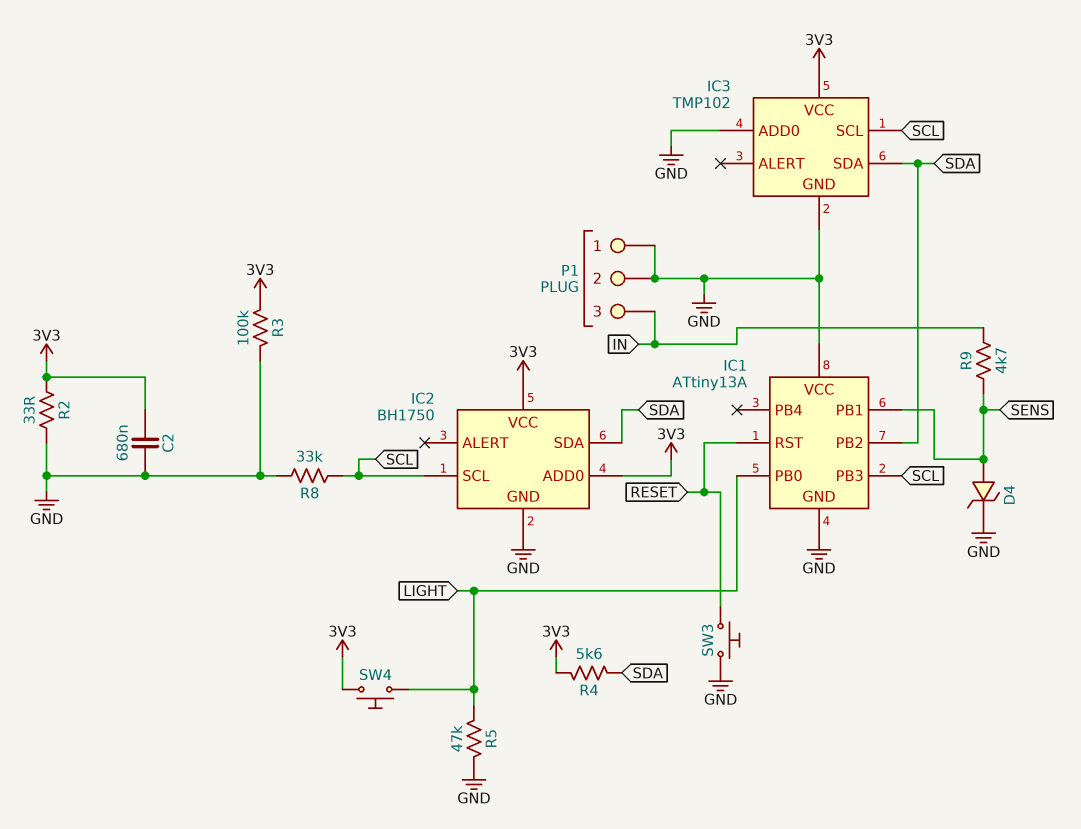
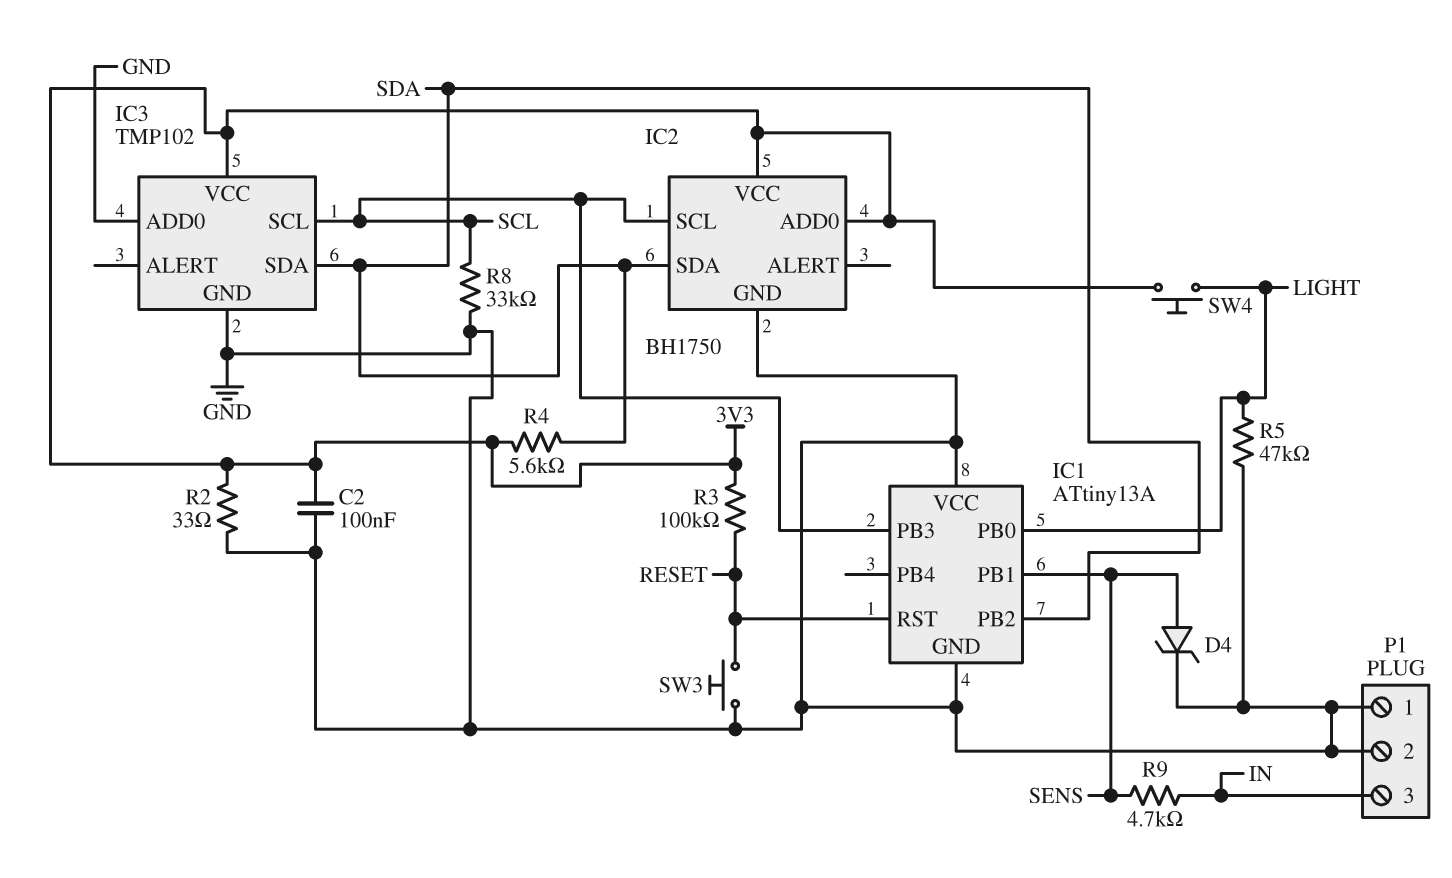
C2: 680nF (3V3, GND) -> 100nF (3V3, GND)
R3: 100k (3V3, GND) -> 100k (3V3, RESET)

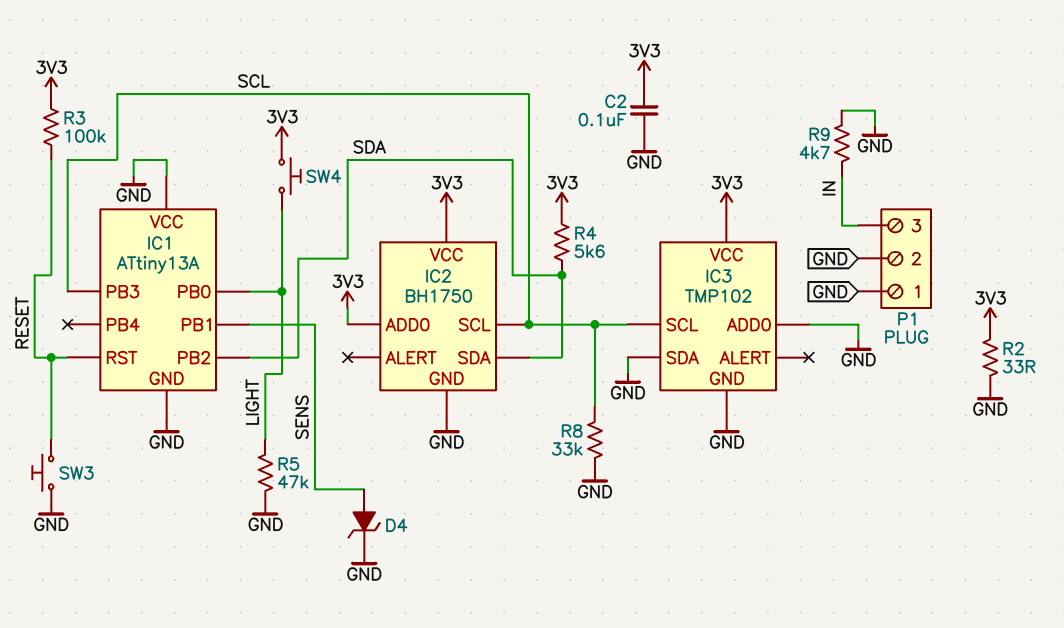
IC3 pin SDA: SDA -> GND
R9: 4.7k (IN, SENS) -> 4.7k (GND, IN)

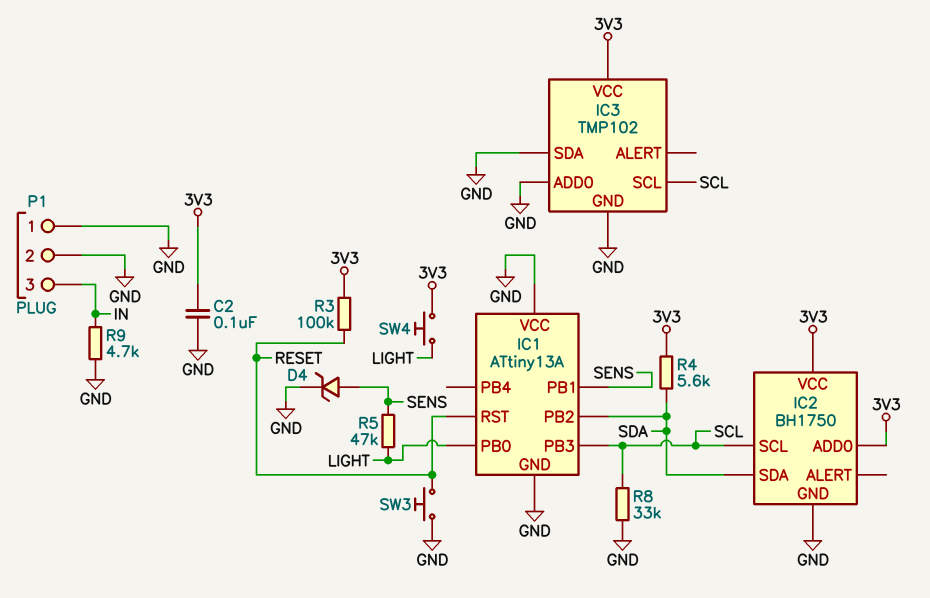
R2: 33 (3V3, GND) -> none
R5: 47k (GND, LIGHT) -> 47k (LIGHT, SENS)

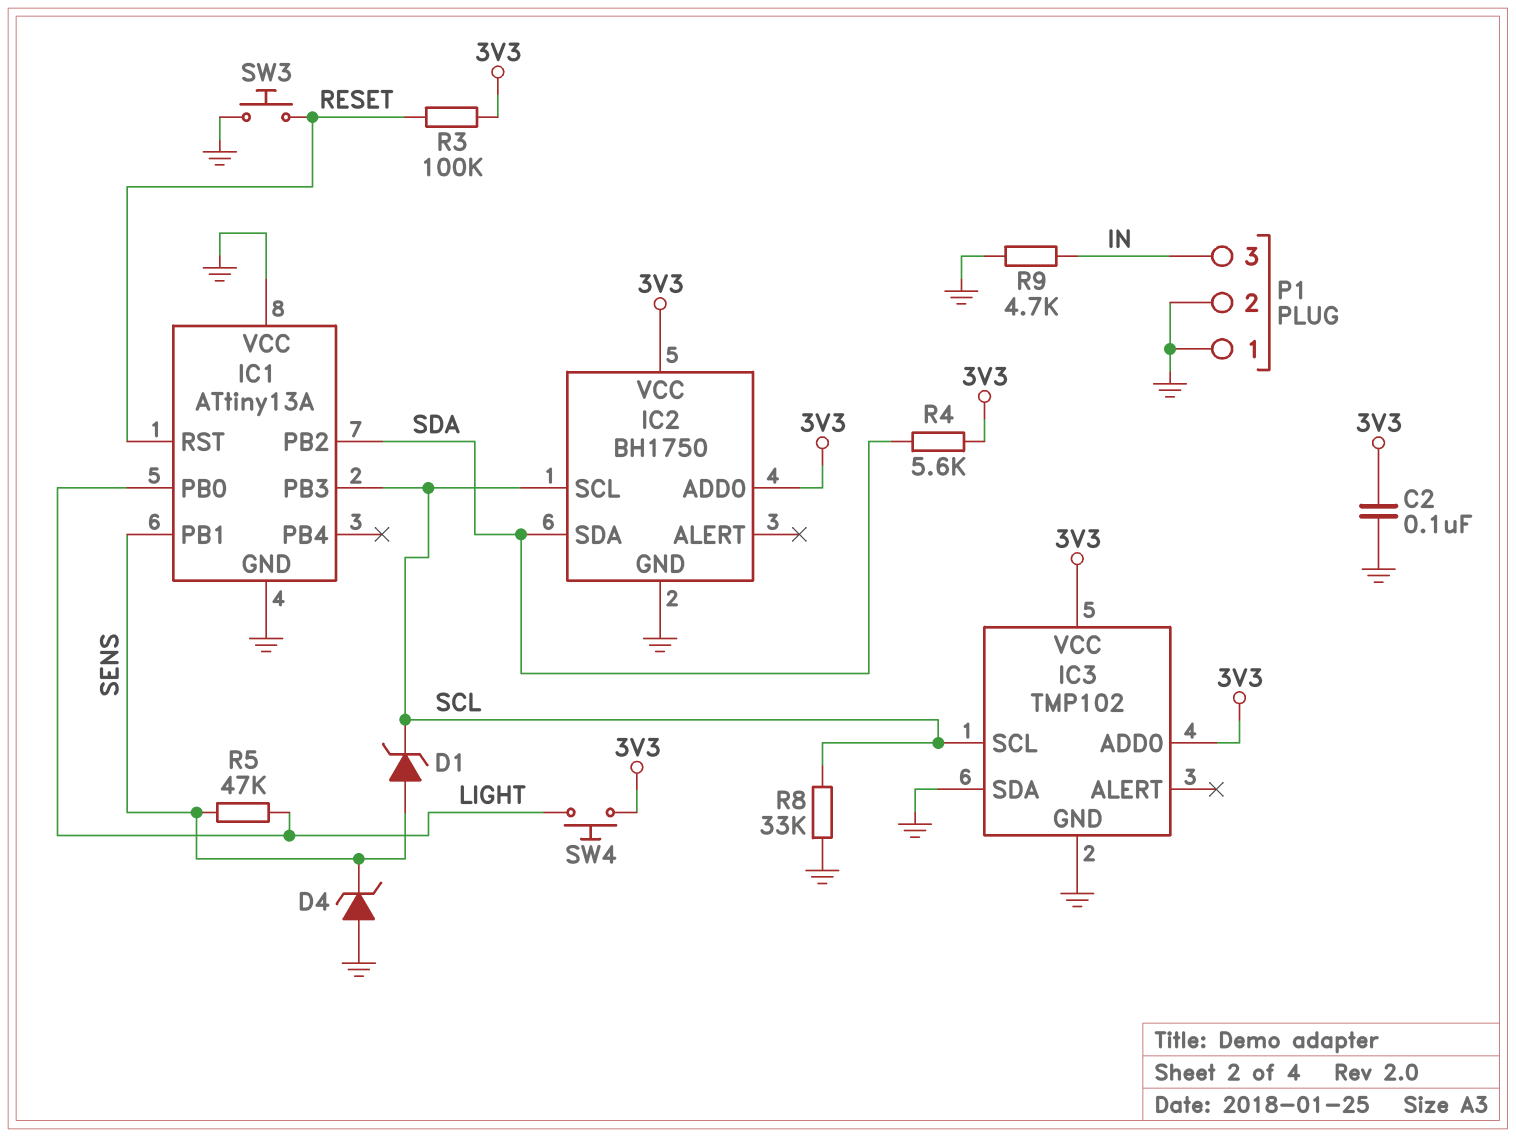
D1: none -> zener (A SENS, K SCL)
D4: zener (A SENS, K GND) -> zener (A GND, K SENS)
IC3 pin ADD0: GND -> 3V3

